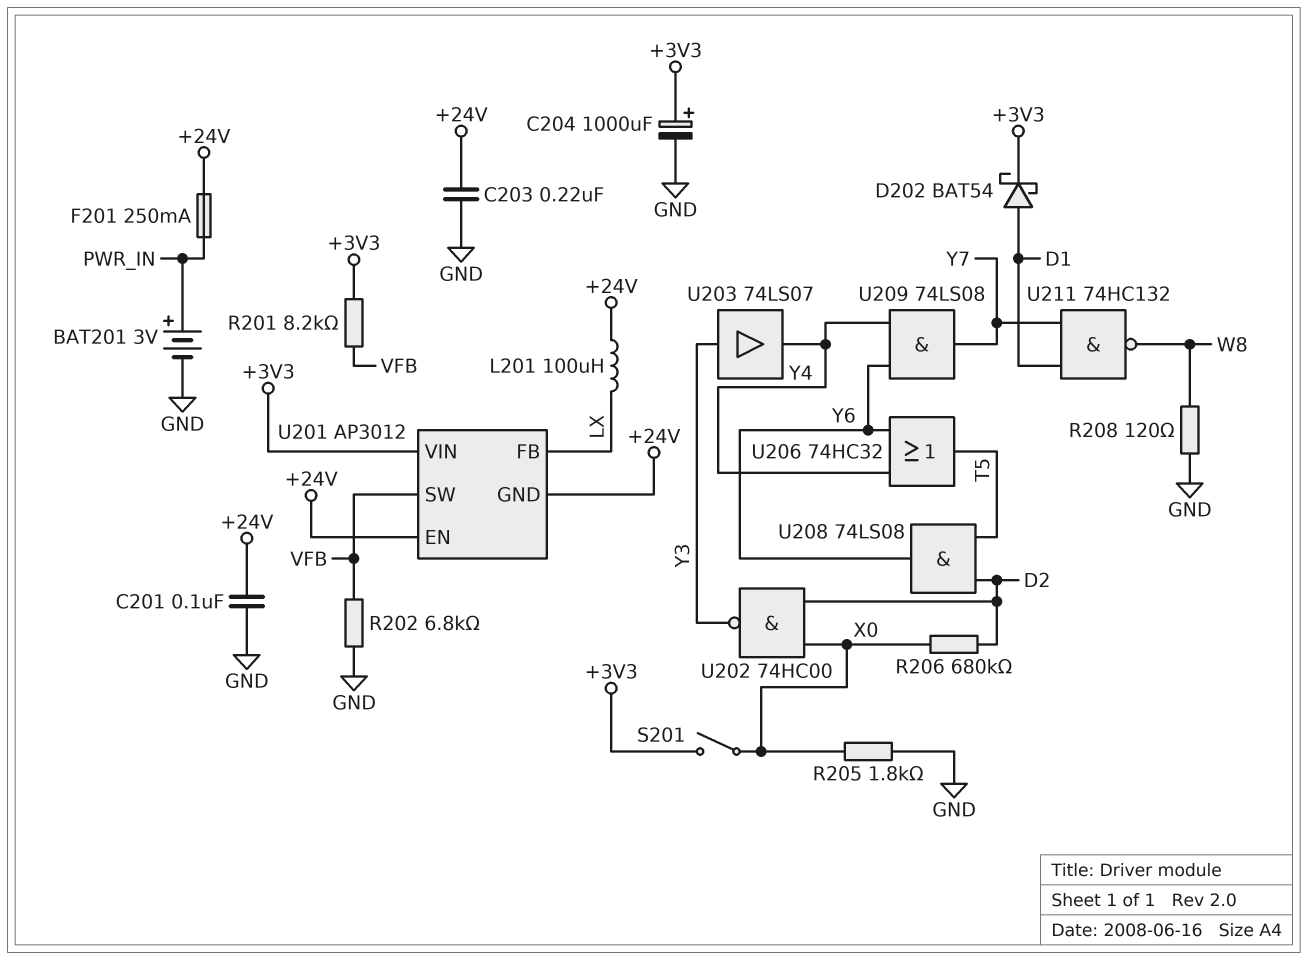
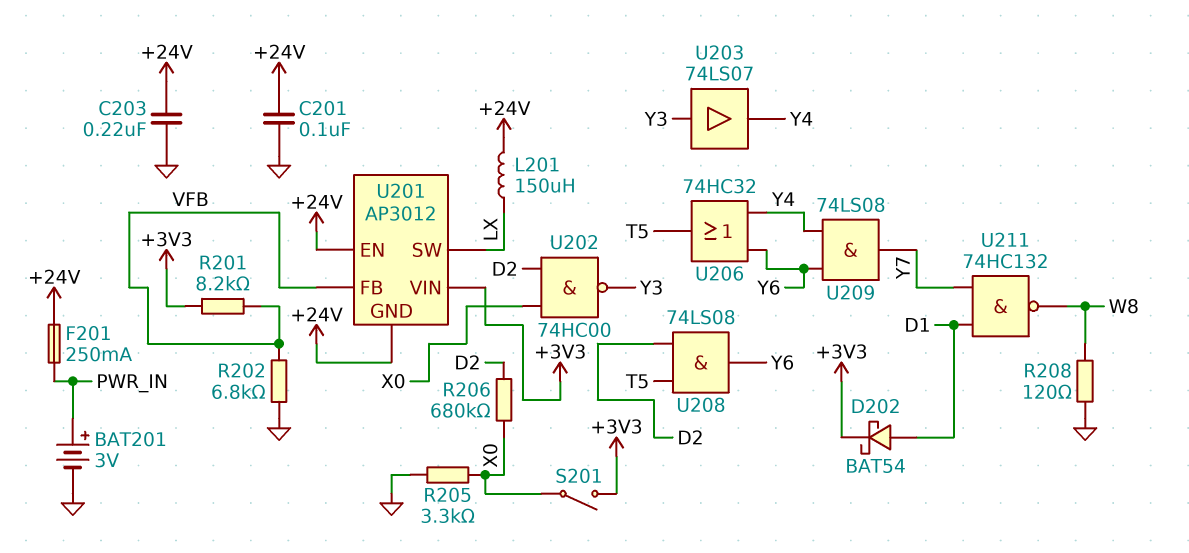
C204: 1000uF (plus +3V3, minus GND) -> none
L201: 100uH (+24V, LX) -> 150uH (+24V, LX)
R205: 1.8k (GND, X0) -> 3.3k (GND, X0)
U201 pin FB: LX -> VFB
U201 pin SW: VFB -> LX

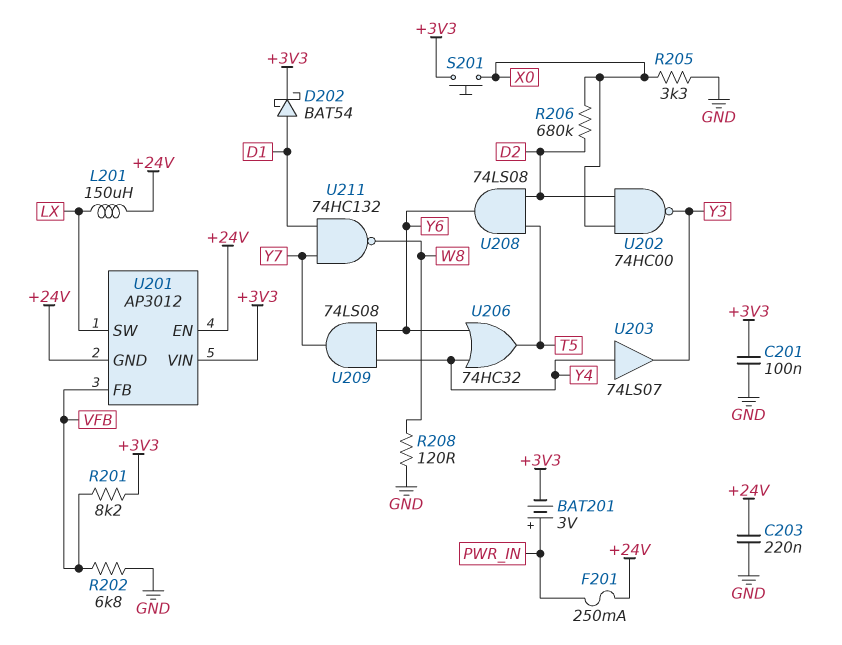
BAT201: 3V (plus PWR_IN, minus GND) -> 3V (plus PWR_IN, minus +3V3)
C201: 100nF (+24V, GND) -> 100nF (+3V3, GND)
S201: switch (+3V3, X0) -> button (+3V3, X0)
U203: buffer 74LS07 (in Y3, out Y4) -> buffer 74LS07 (in Y4, out Y3)

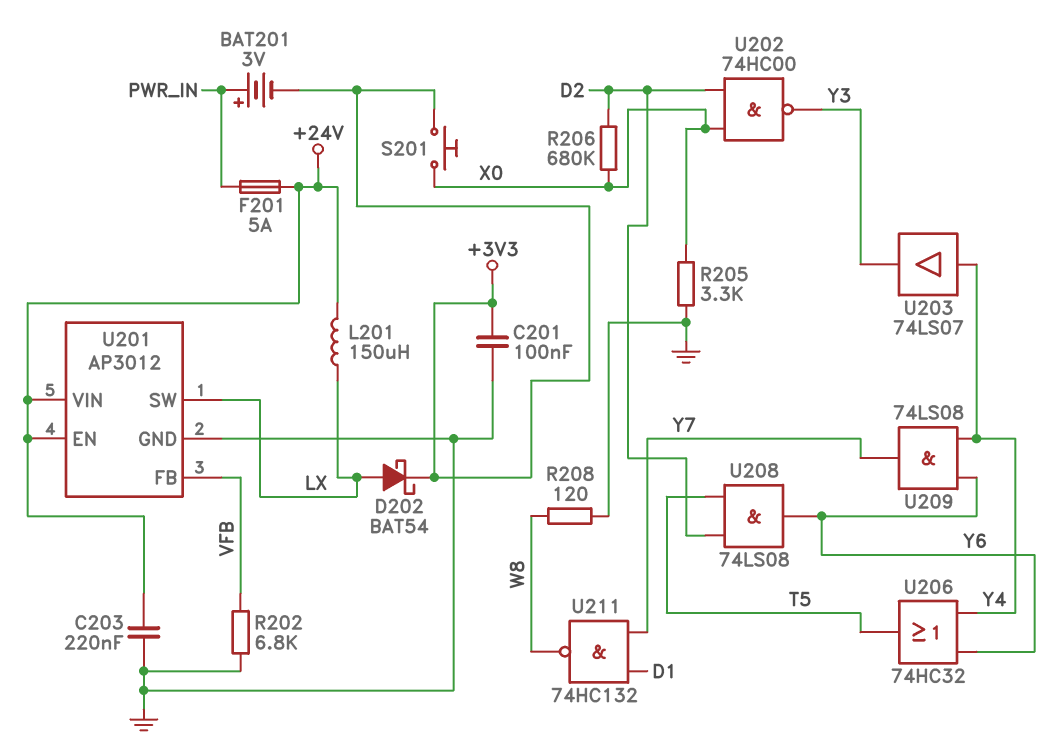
D202: schottky BAT54 (A D1, K +3V3) -> schottky BAT54 (A LX, K +3V3)
F201: 250mA (+24V, PWR_IN) -> 5A (+24V, PWR_IN)
R201: 8.2k (+3V3, VFB) -> none
U201 pin GND: +24V -> GND
U201 pin VIN: +3V3 -> +24V

